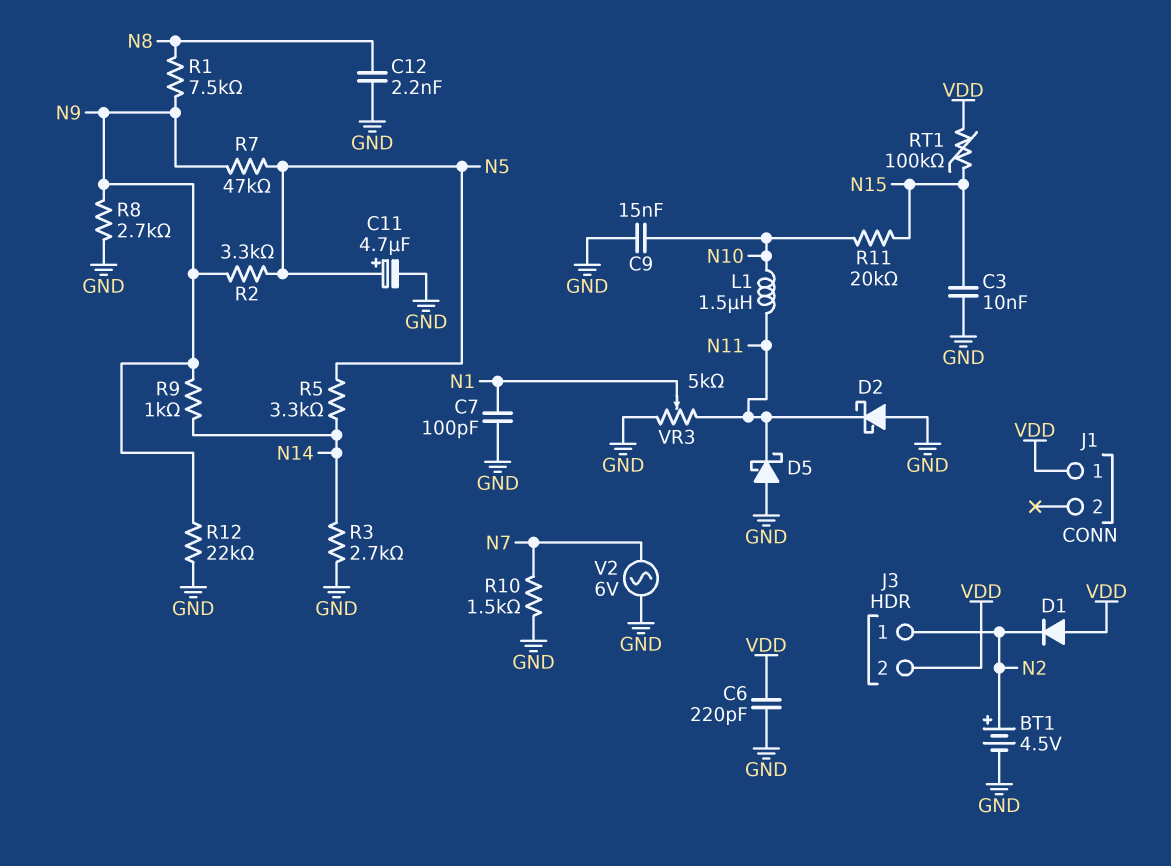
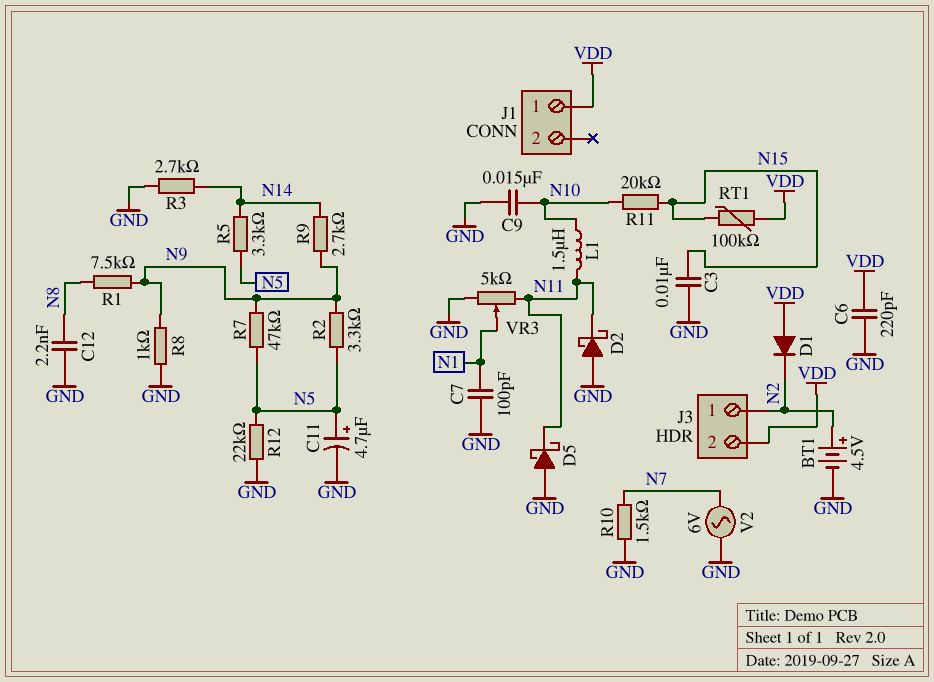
R8: 2.7k (GND, N9) -> 1k (GND, N9)
R9: 1k (N9, N14) -> 2.7k (N9, N14)
R12: 22k (GND, N9) -> 22k (GND, N5)

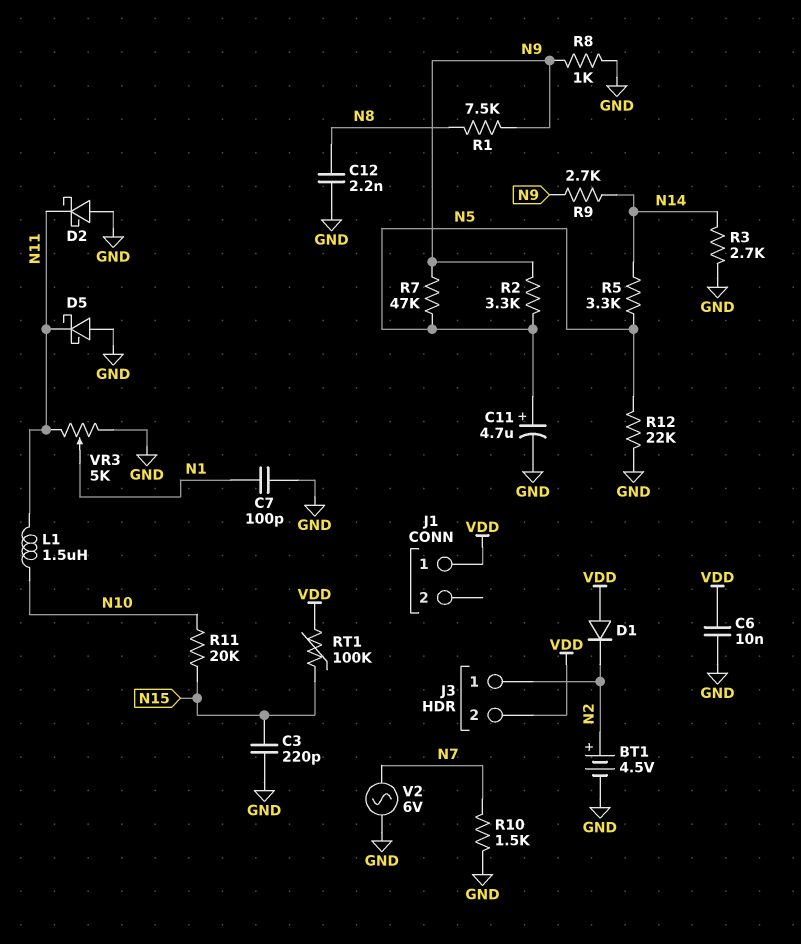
C3: 10nF (GND, N15) -> 220pF (GND, N15)
C6: 220pF (GND, VDD) -> 10nF (GND, VDD)
C9: 15nF (GND, N10) -> none

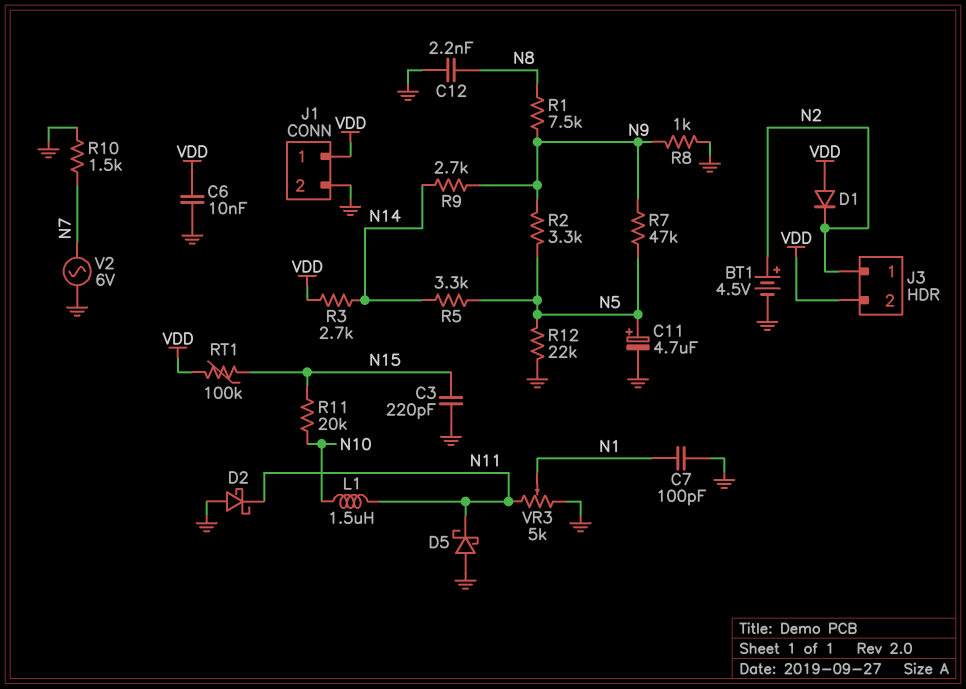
J1 pin 2: none -> GND
R3: 2.7k (GND, N14) -> 2.7k (N14, VDD)

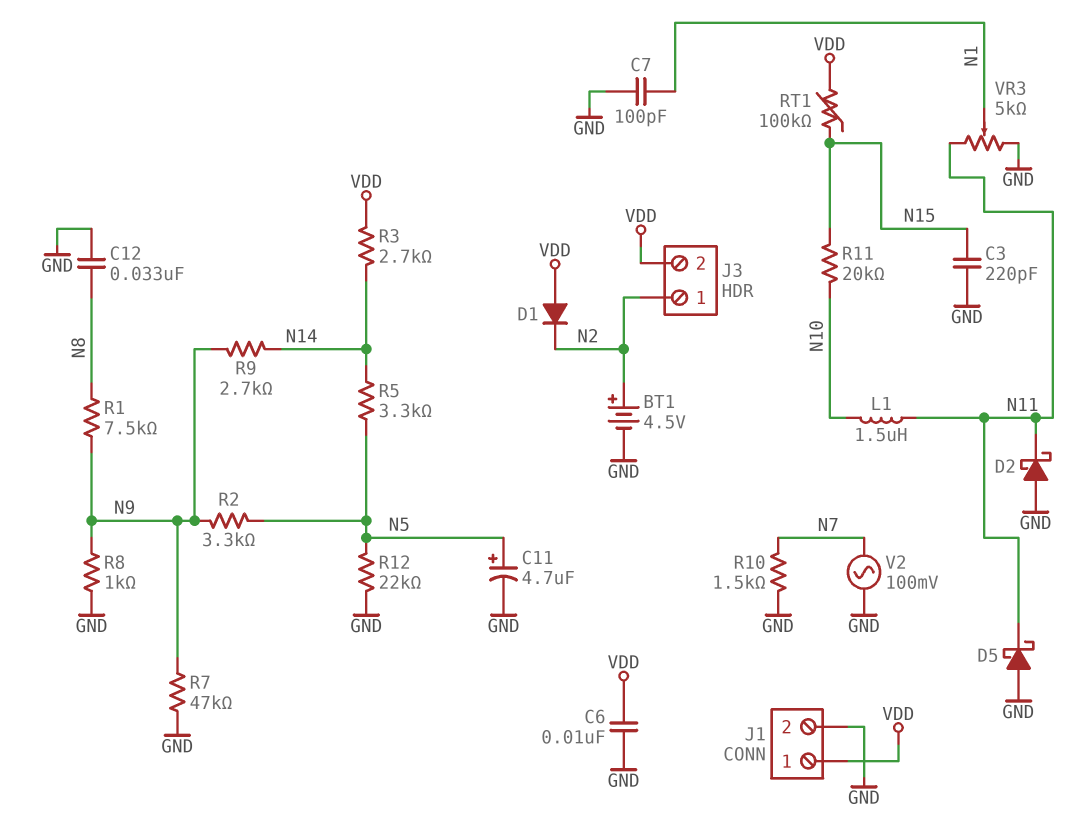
C12: 2.2nF (GND, N8) -> 33nF (GND, N8)
R7: 47k (N5, N9) -> 47k (GND, N9)
V2: AC 6V (GND, N7) -> AC 100mV (GND, N7)

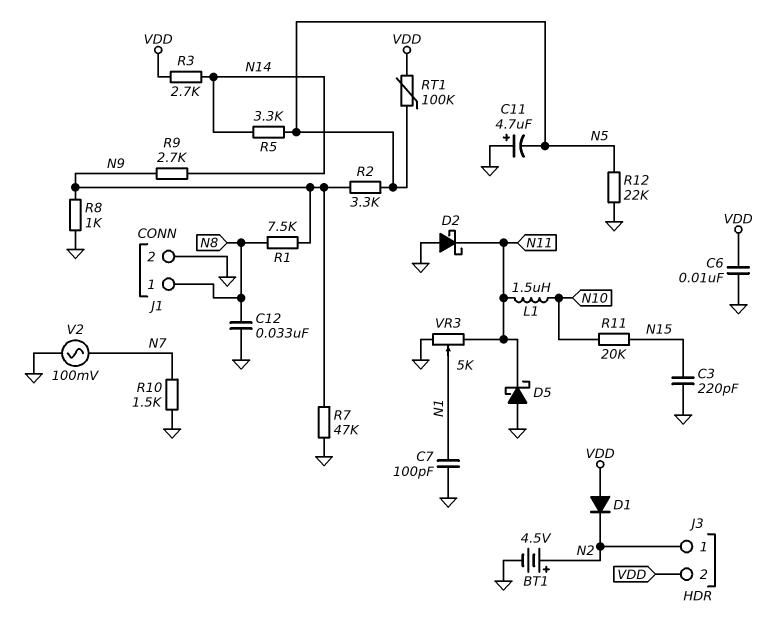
C11: 4.7uF (plus N5, minus GND) -> 4.7uF (plus GND, minus N5)
J1 pin 1: VDD -> N8
RT1: 100k (N15, VDD) -> 100k (N5, VDD)

